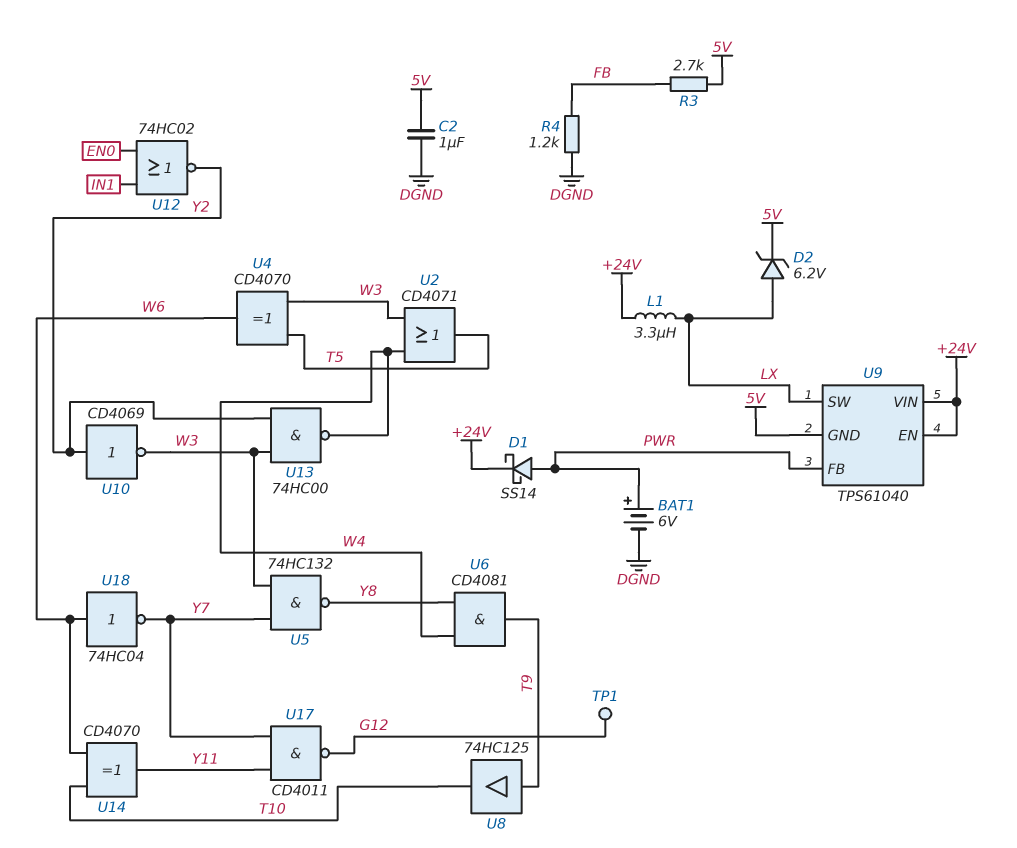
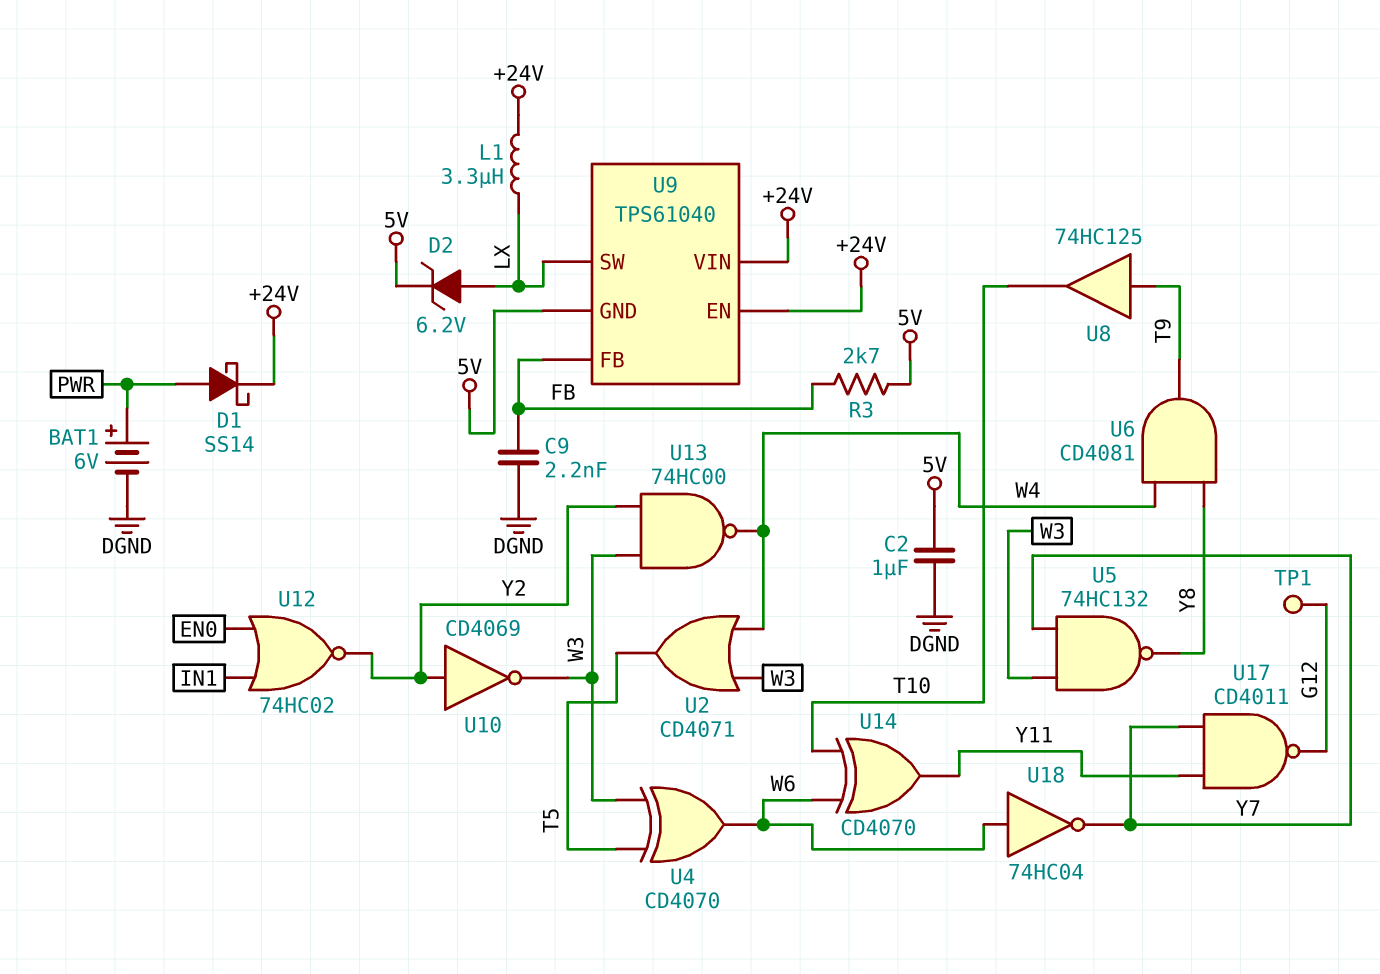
C9: none -> 2.2nF (DGND, FB)
R4: 1.2k (DGND, FB) -> none
U9 pin FB: PWR -> FB

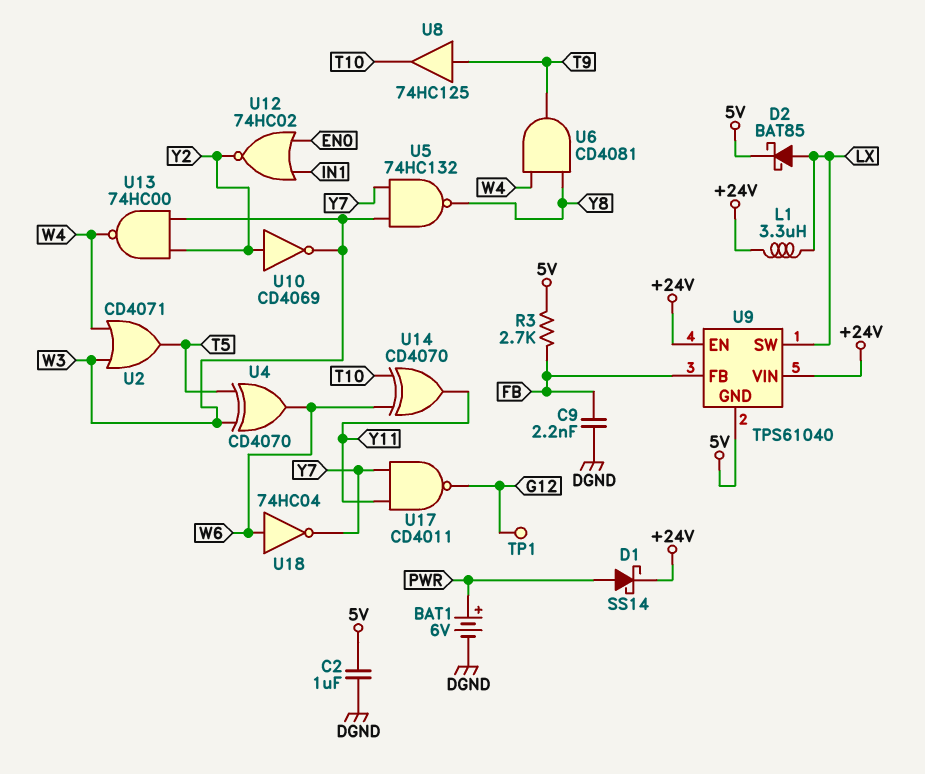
D2: zener 6.2V (A LX, K 5V) -> schottky BAT85 (A LX, K 5V)

